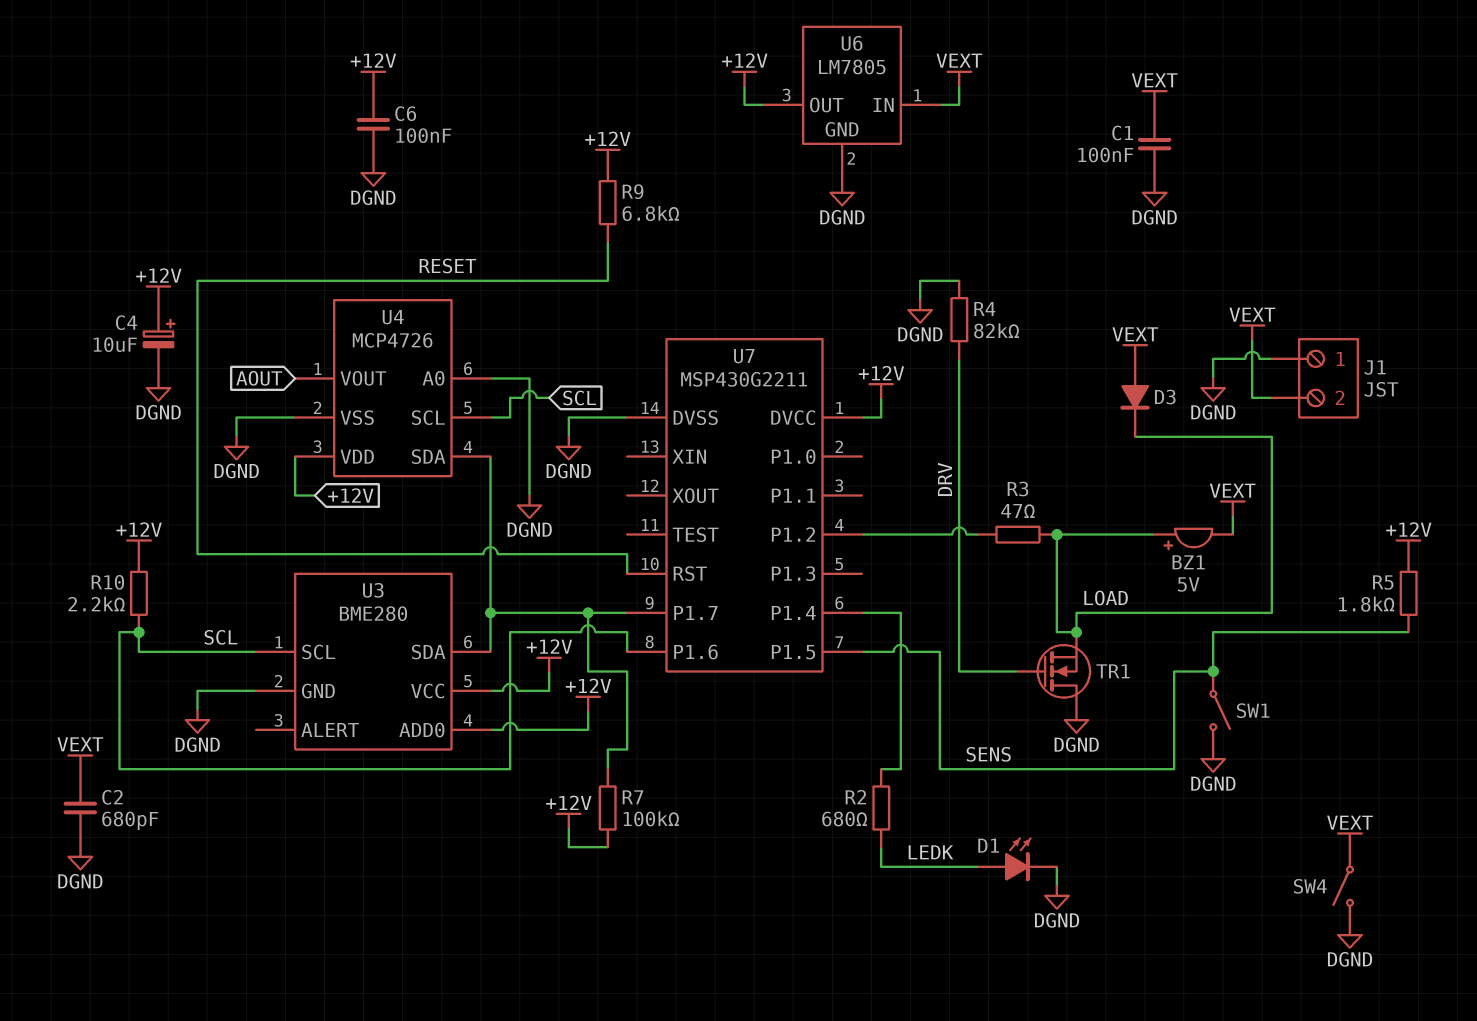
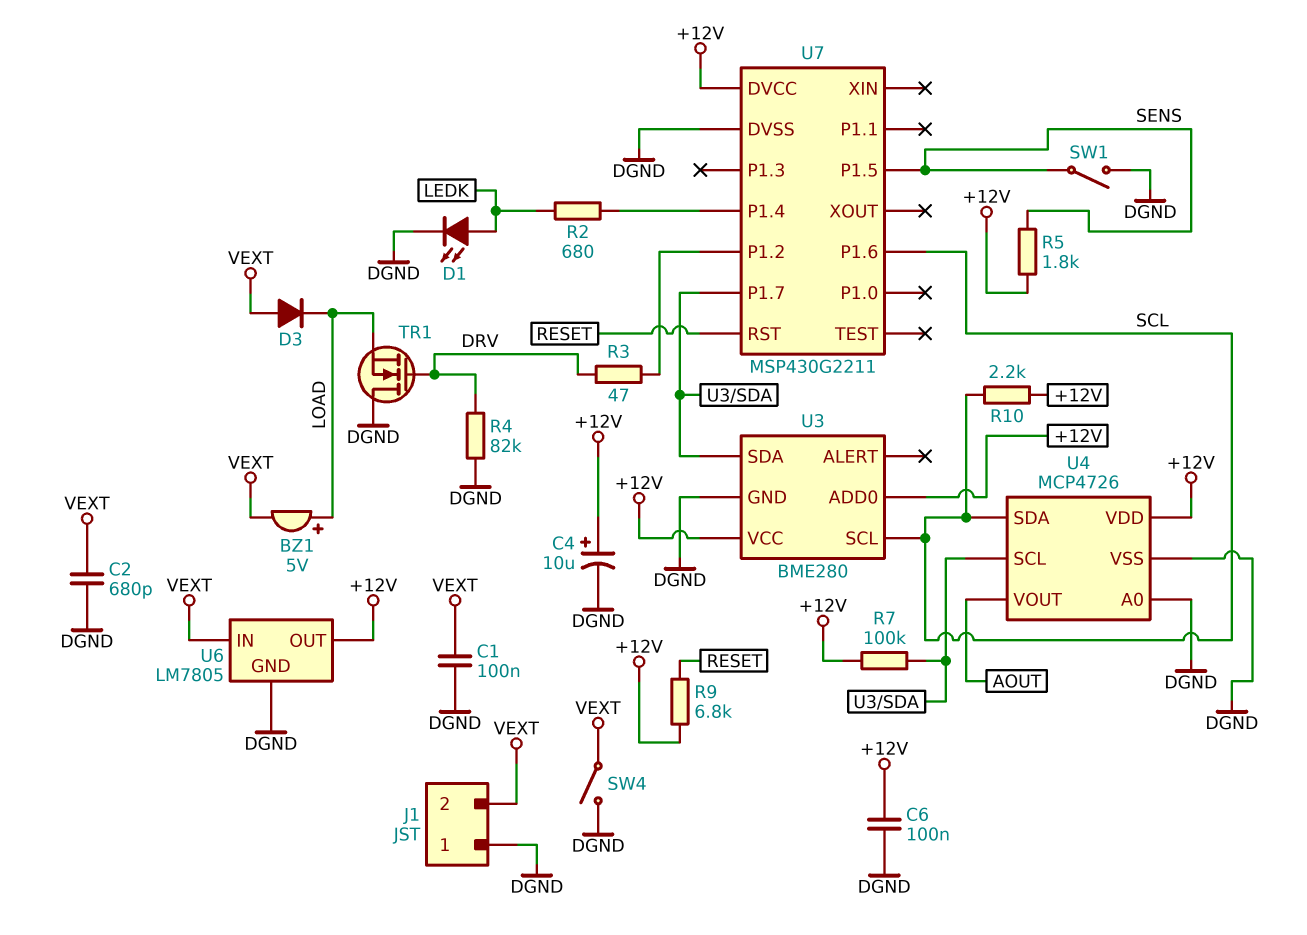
R3: 47 (LOAD, U7/P1.2) -> 47 (DRV, U7/P1.2)
U4 pin SCL: SCL -> U3/SDA
U4 pin SDA: U3/SDA -> SCL

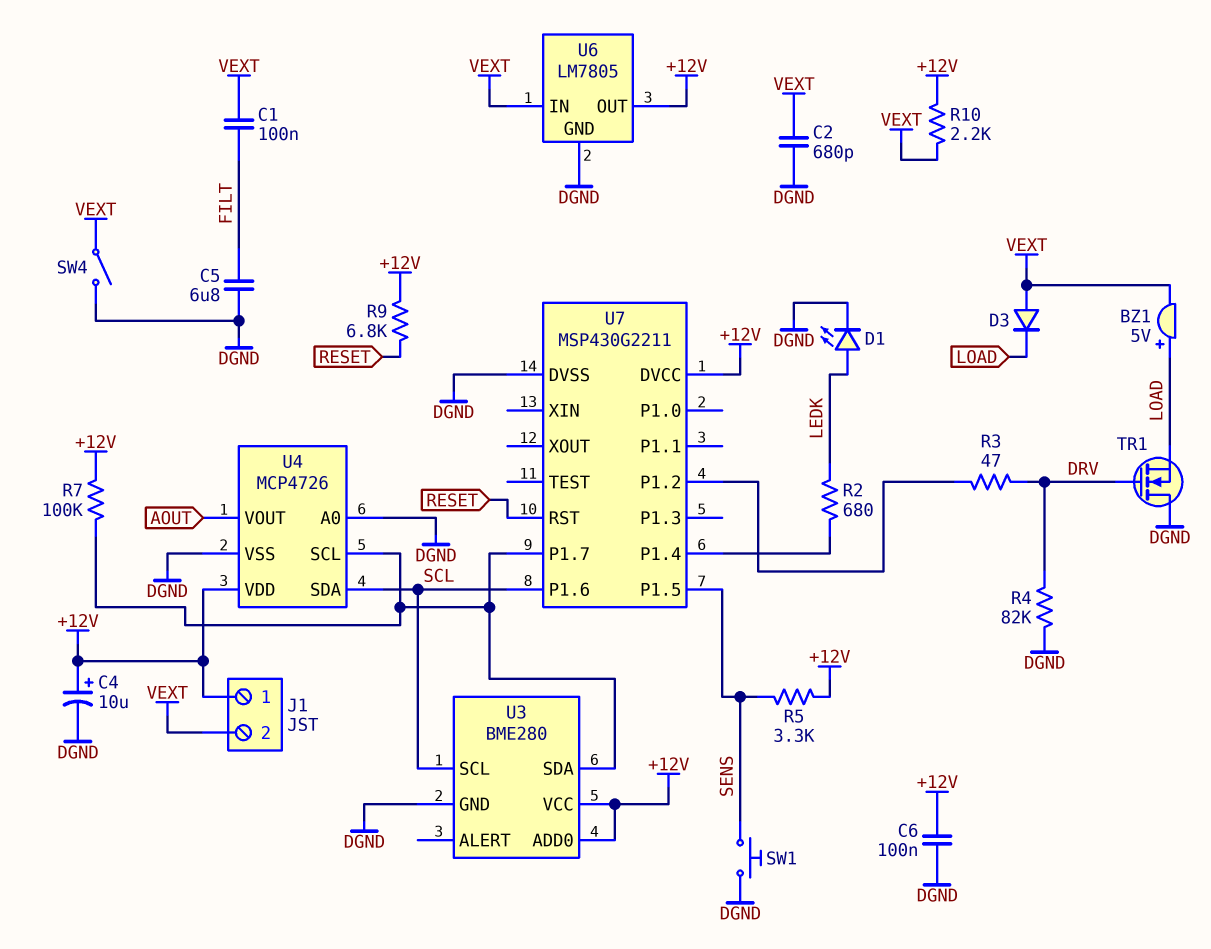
C1: 100nF (DGND, VEXT) -> 100nF (FILT, VEXT)
C5: none -> 6.8uF (DGND, FILT)
J1 pin 1: DGND -> +12V
R5: 1.8k (+12V, SENS) -> 3.3k (+12V, SENS)
R10: 2.2k (+12V, SCL) -> 2.2k (+12V, VEXT)
SW1: switch (DGND, SENS) -> button (DGND, SENS)

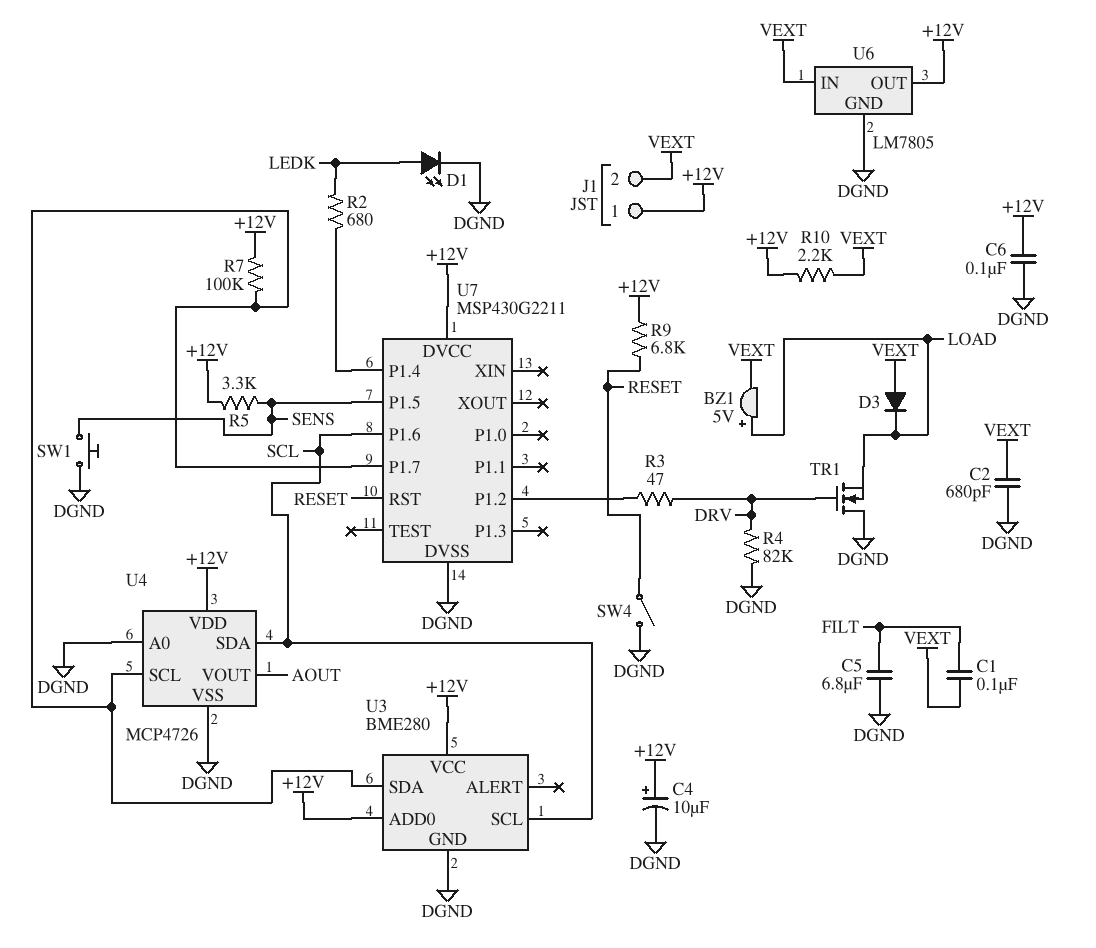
SW4: switch (DGND, VEXT) -> switch (DGND, RESET)

